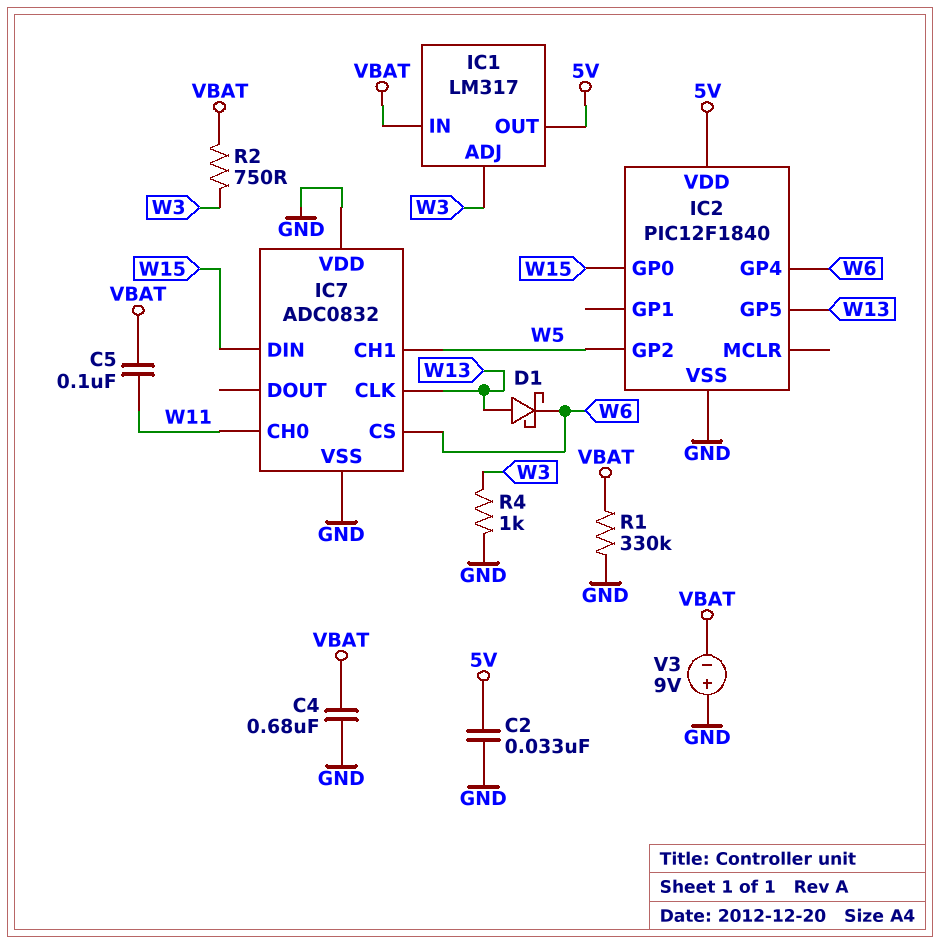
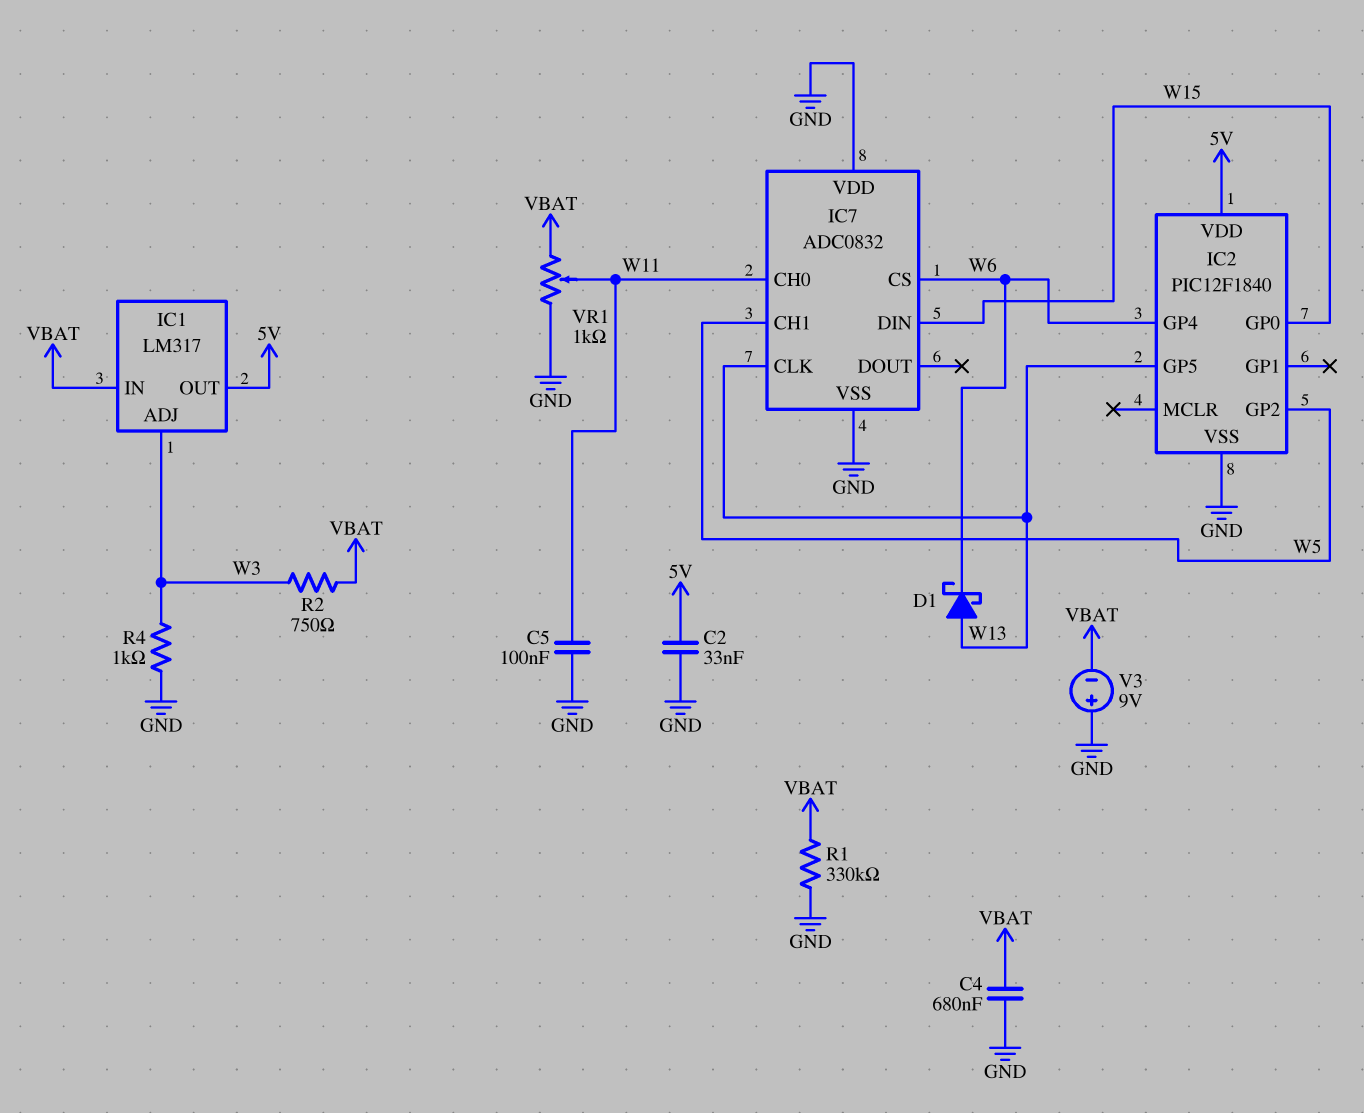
C5: 100nF (VBAT, W11) -> 100nF (GND, W11)
VR1: none -> 1k (GND, VBAT, wiper W11)

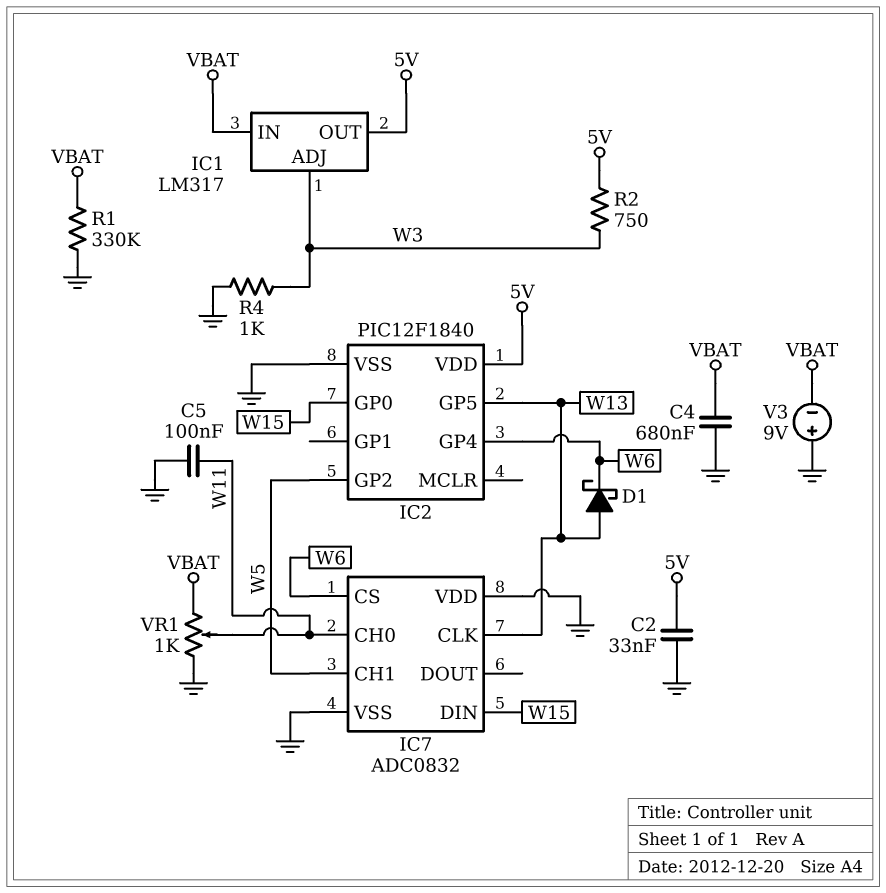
R2: 750 (VBAT, W3) -> 750 (5V, W3)

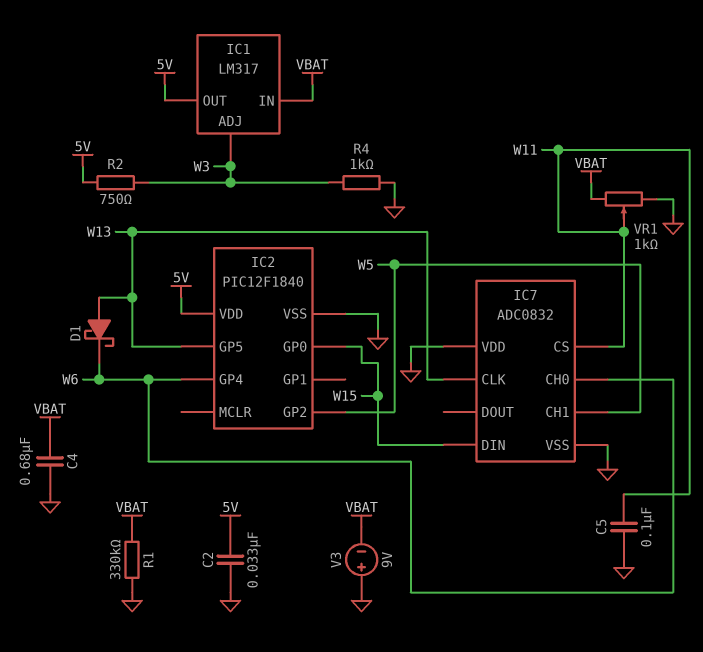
IC7 pin CH0: W11 -> W6
IC7 pin CS: W6 -> W11

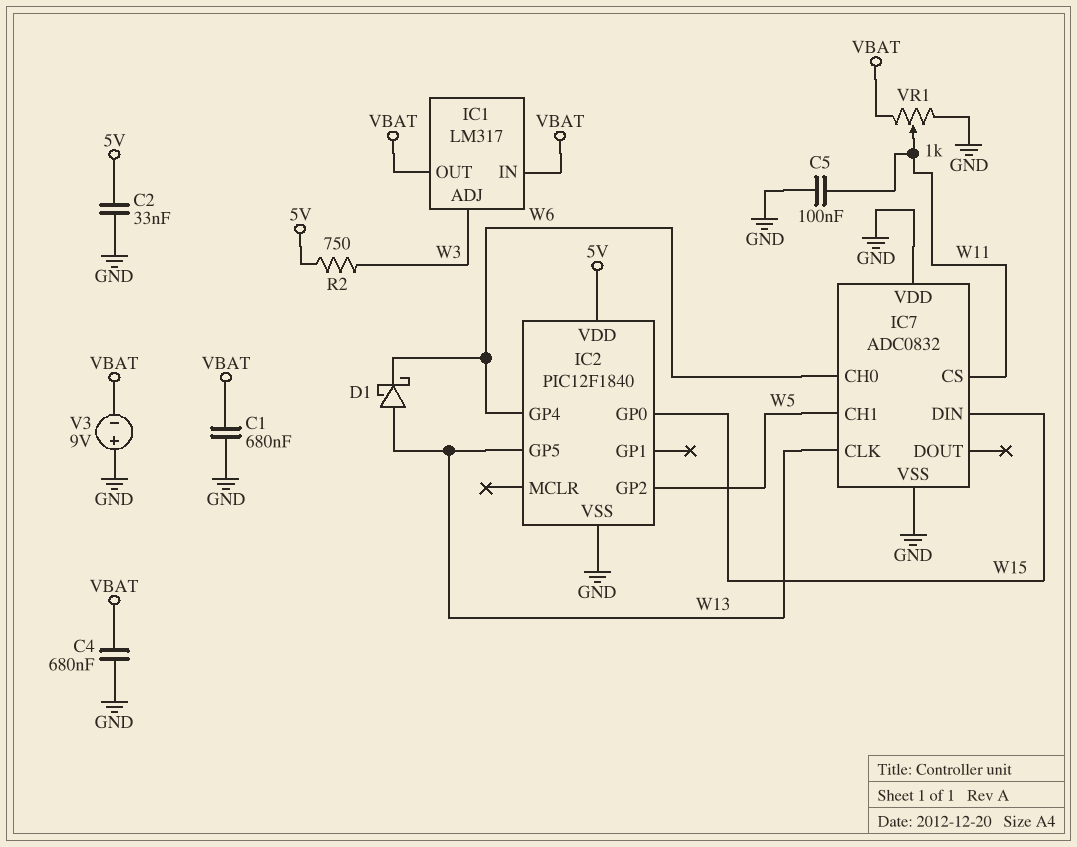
C1: none -> 680nF (GND, VBAT)
IC1 pin OUT: 5V -> VBAT
R1: 330k (GND, VBAT) -> none
R4: 1k (GND, W3) -> none

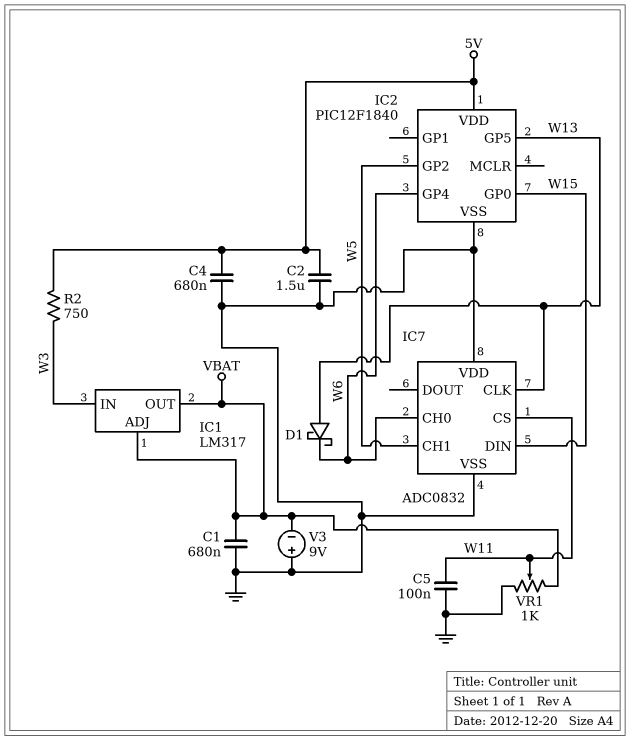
C2: 33nF (5V, GND) -> 1.5uF (5V, GND)
C4: 680nF (GND, VBAT) -> 680nF (5V, GND)
IC1 pin ADJ: W3 -> VBAT
IC1 pin IN: VBAT -> W3

